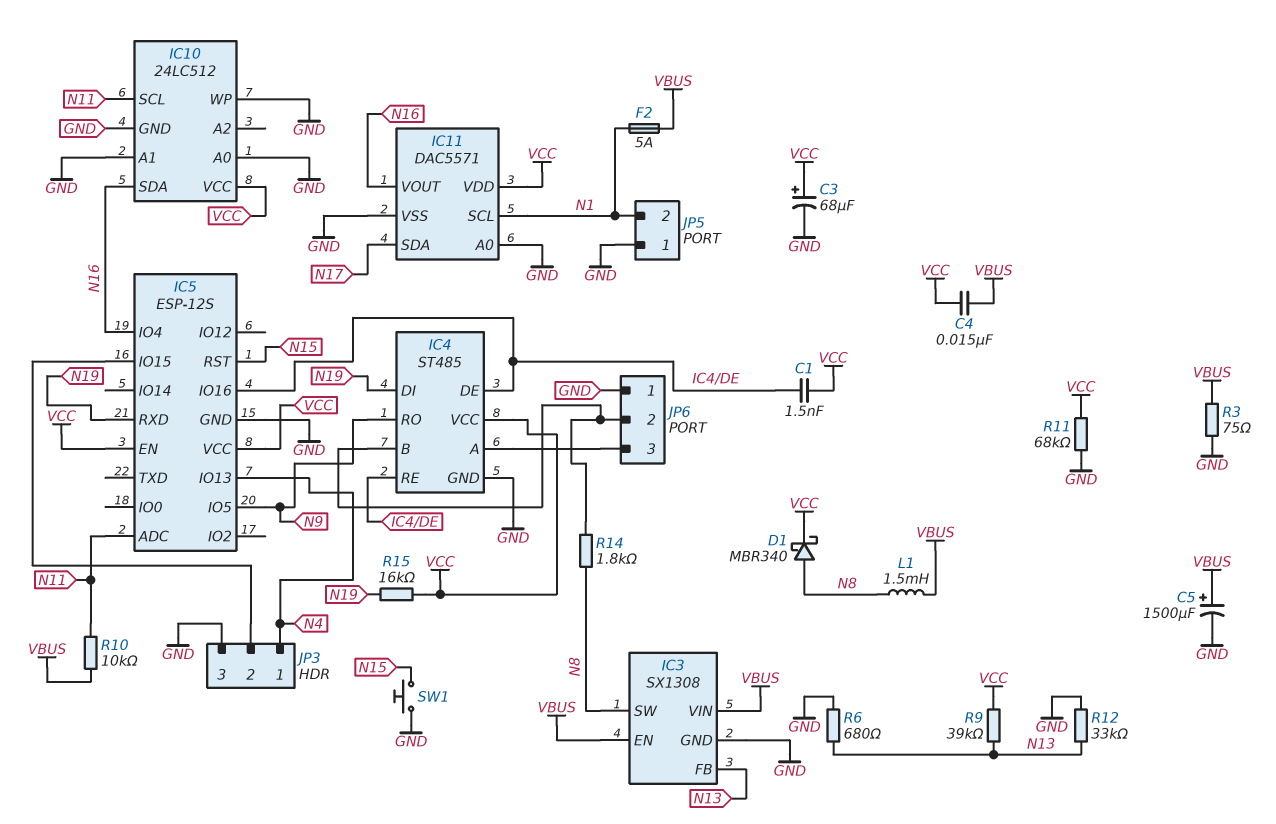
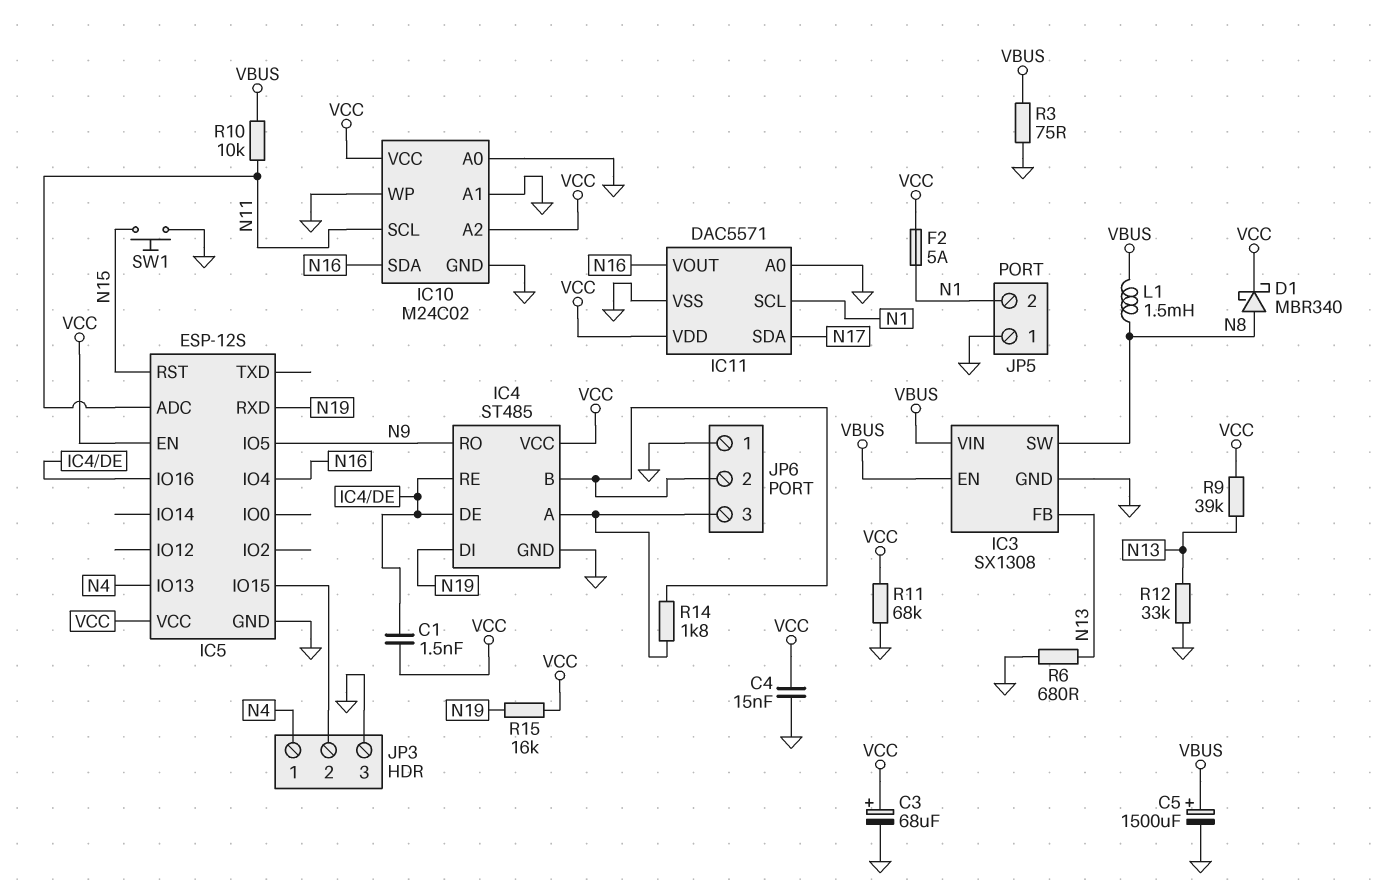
C4: 15nF (VBUS, VCC) -> 15nF (GND, VCC)
F2: 5A (N1, VBUS) -> 5A (N1, VCC)
IC10: 24LC512 -> M24C02
IC10 pin A2: none -> VCC
R14: 1.8k (IC4/B, N8) -> 1.8k (IC4/A, IC4/B)

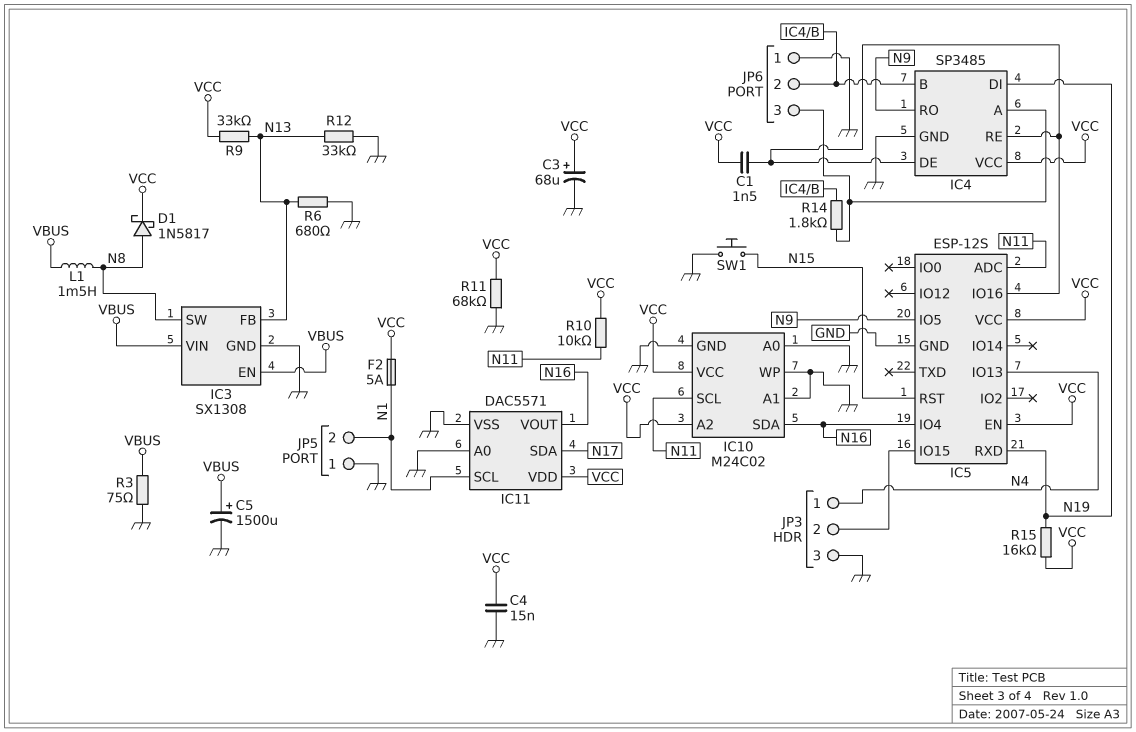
D1: schottky MBR340 (A N8, K VCC) -> schottky 1N5817 (A N8, K VCC)
IC4: ST485 -> SP3485
R9: 39k (N13, VCC) -> 33k (N13, VCC)
R10: 10k (N11, VBUS) -> 10k (N11, VCC)

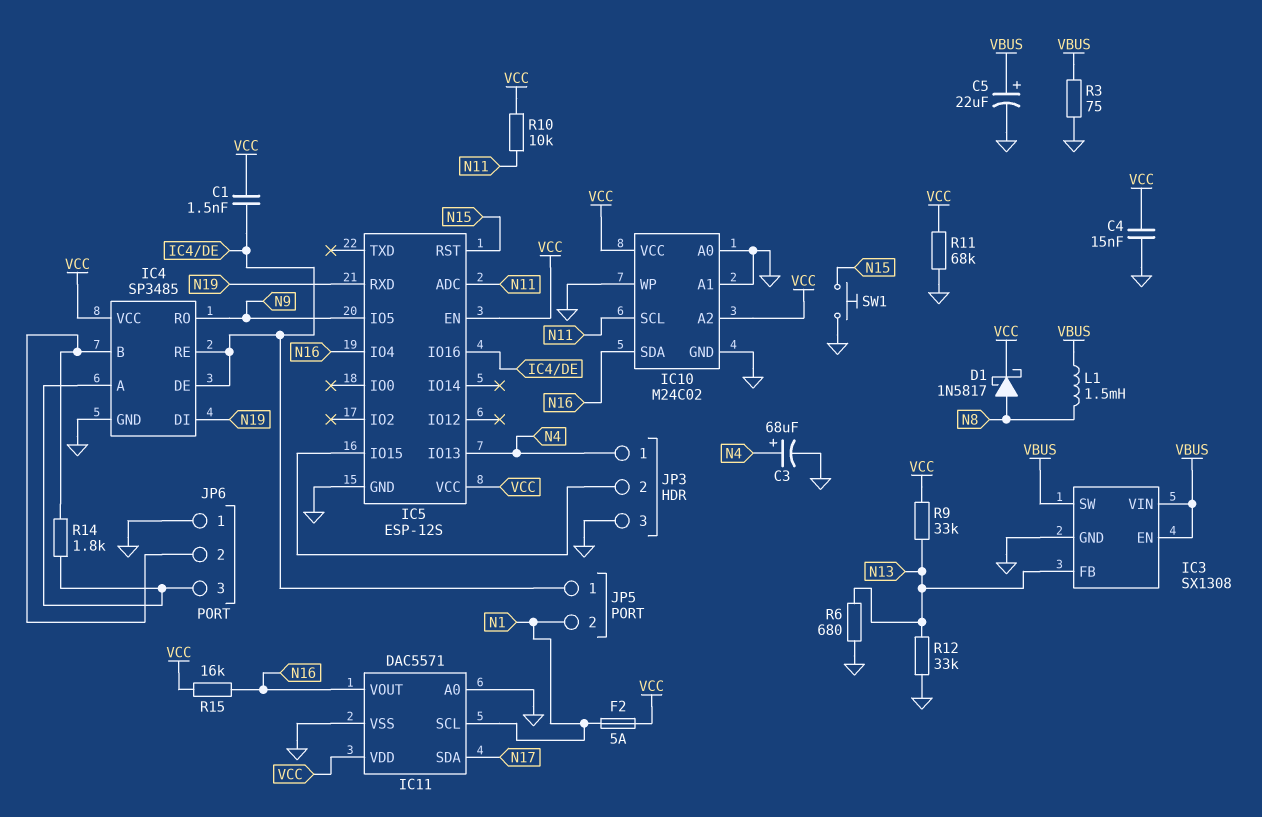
C3: 68uF (plus VCC, minus GND) -> 68uF (plus N4, minus GND)
C5: 1500uF (plus VBUS, minus GND) -> 22uF (plus VBUS, minus GND)
IC3 pin SW: N8 -> VBUS
JP5 pin 1: GND -> IC4/DE
R15: 16k (N19, VCC) -> 16k (N16, VCC)

